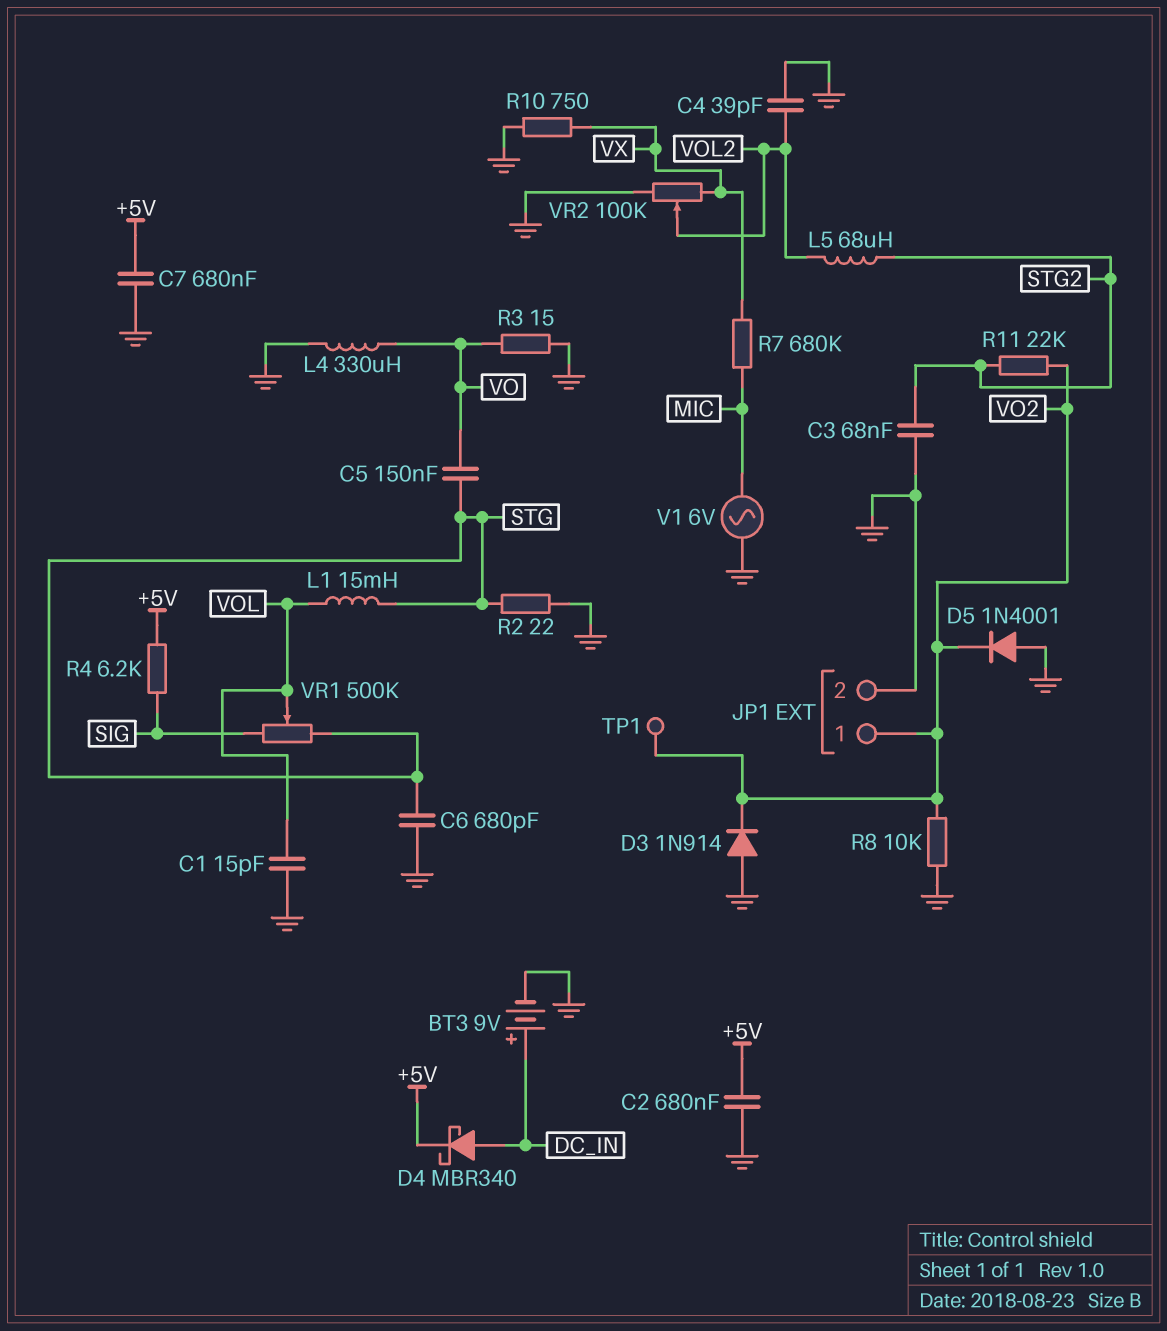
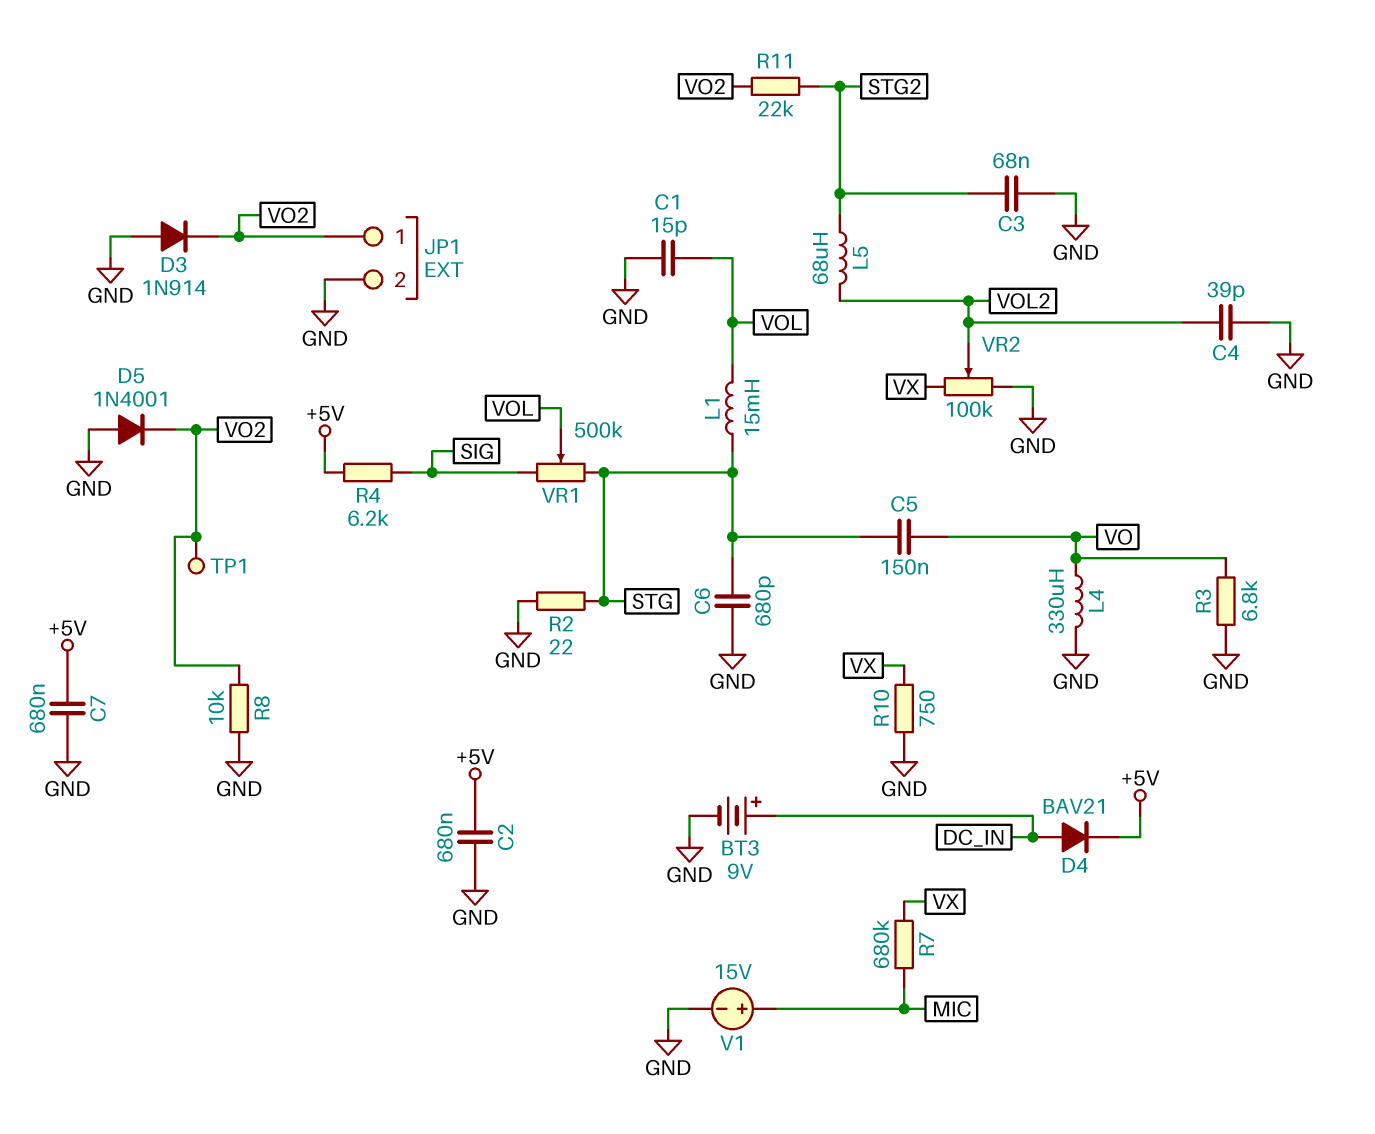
D4: schottky MBR340 (A DC_IN, K +5V) -> diode BAV21 (A DC_IN, K +5V)
R3: 15 (GND, VO) -> 6.8k (GND, VO)
V1: AC 6V (GND, MIC) -> 15V (plus MIC, minus GND)

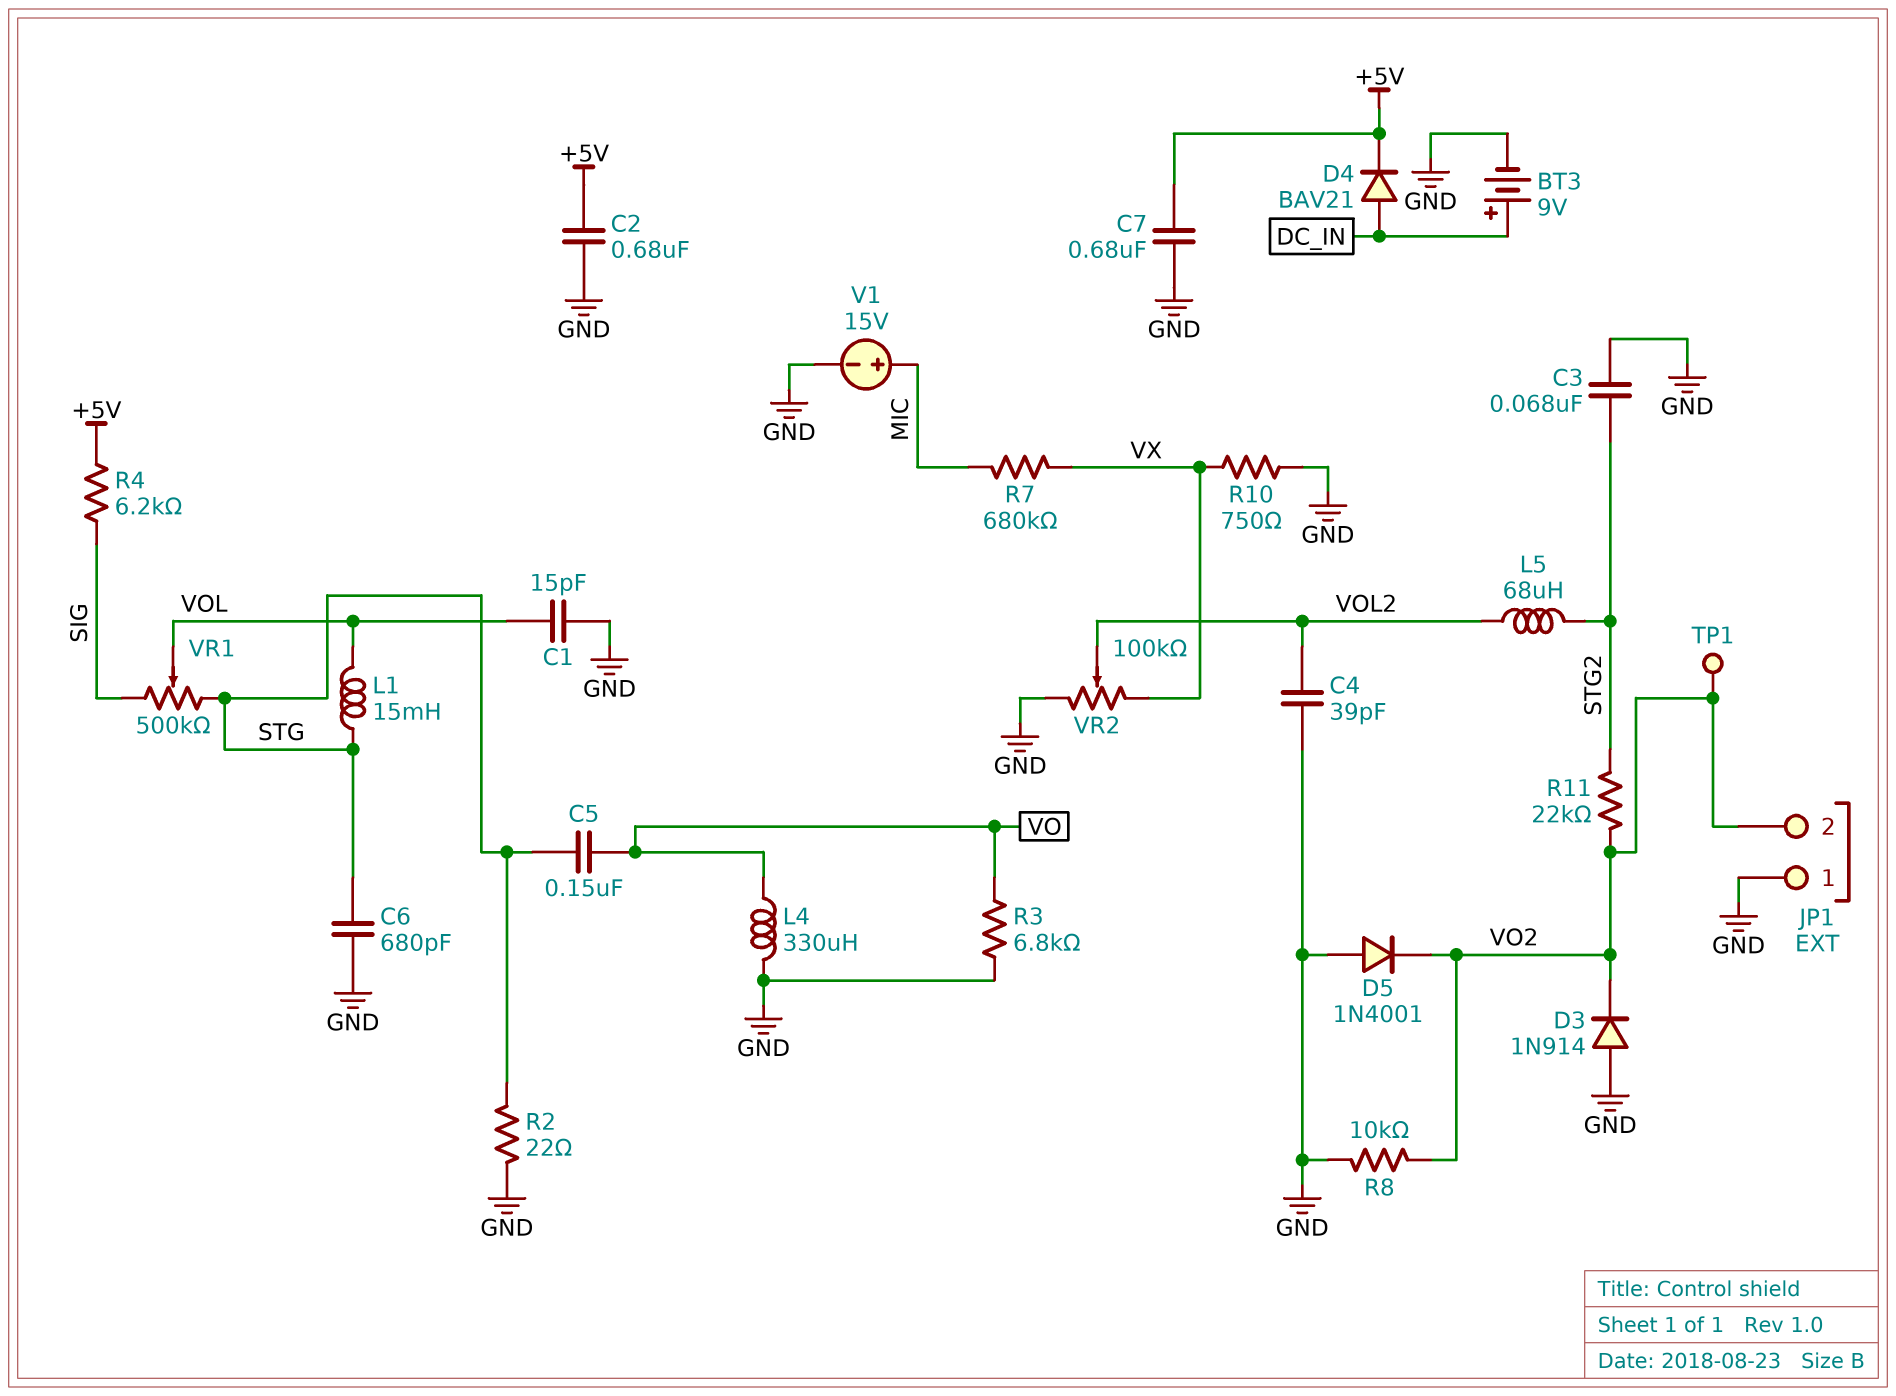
JP1 pin 1: VO2 -> GND
JP1 pin 2: GND -> VO2

